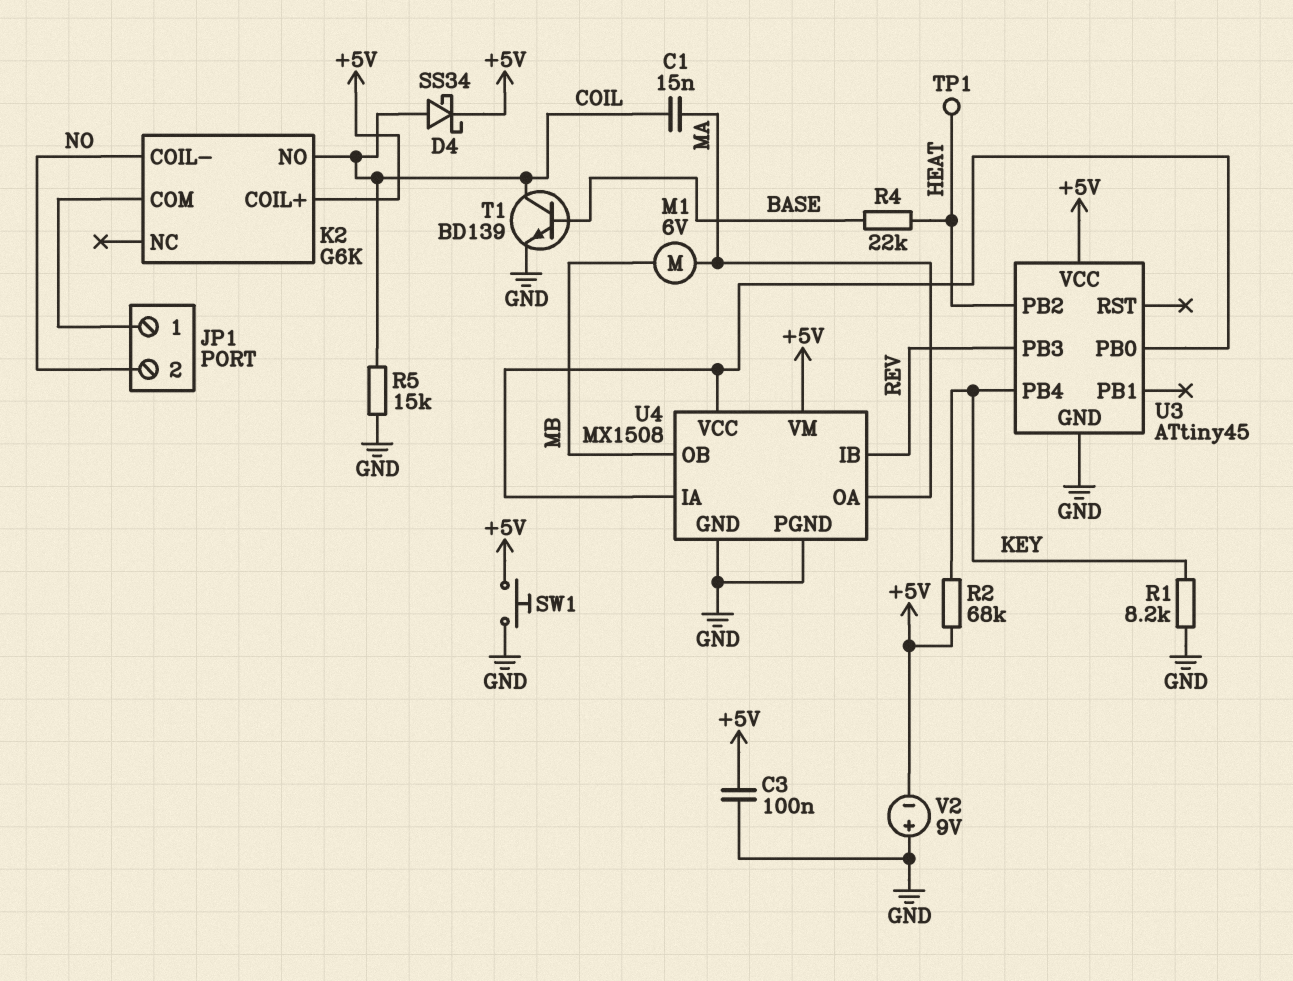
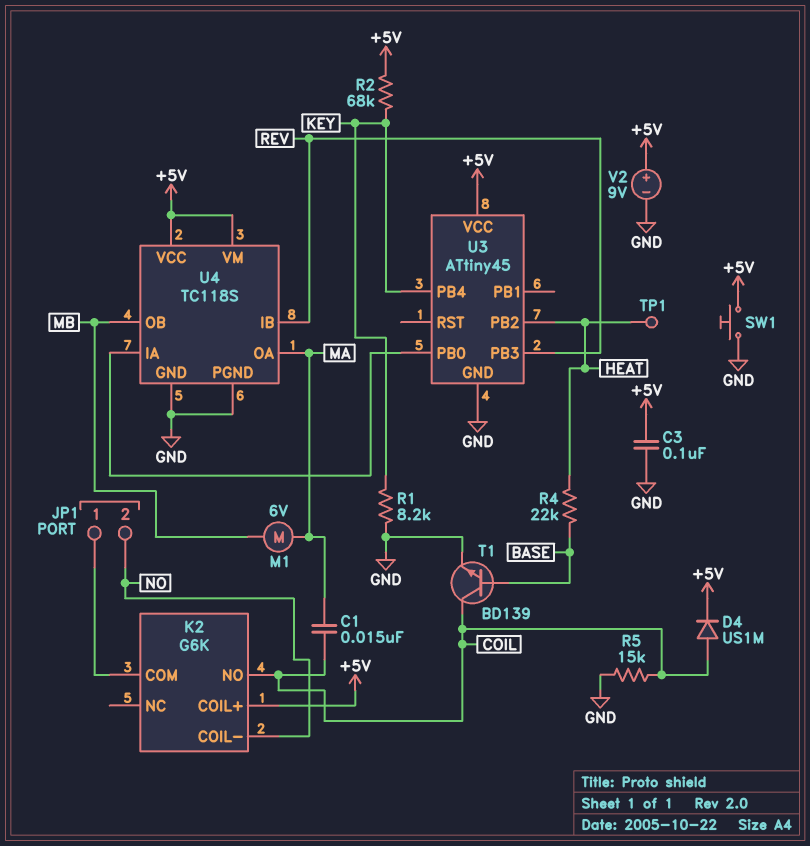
D4: schottky SS34 (A COIL, K +5V) -> diode US1M (A COIL, K +5V)
U4: MX1508 -> TC118S
U4 pin VCC: U3/PB0 -> +5V
V2: 9V (plus GND, minus +5V) -> 9V (plus +5V, minus GND)

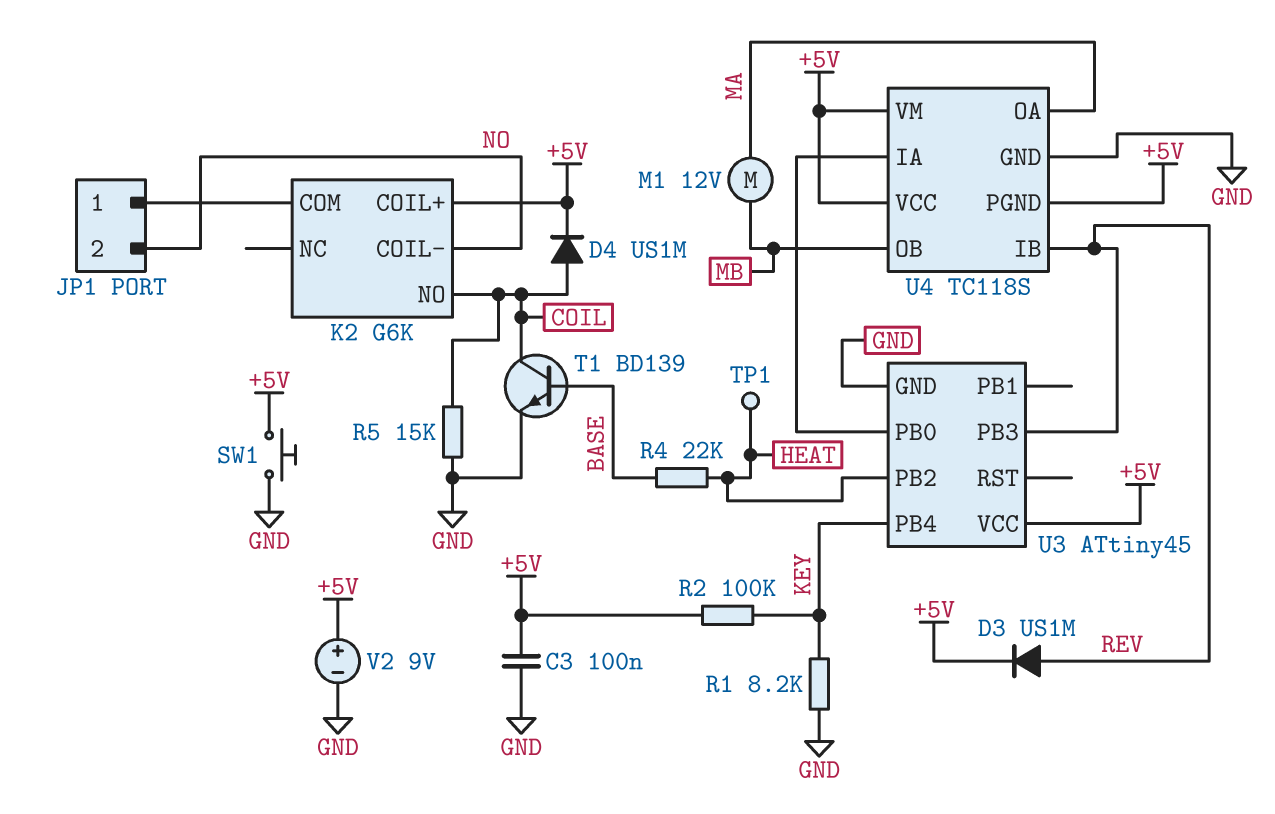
C1: 15nF (COIL, MA) -> none
D3: none -> diode US1M (A REV, K +5V)
M1: motor 6V (MA, MB) -> motor 12V (MA, MB)
R2: 68k (+5V, KEY) -> 100k (+5V, KEY)
U4 pin PGND: GND -> +5V

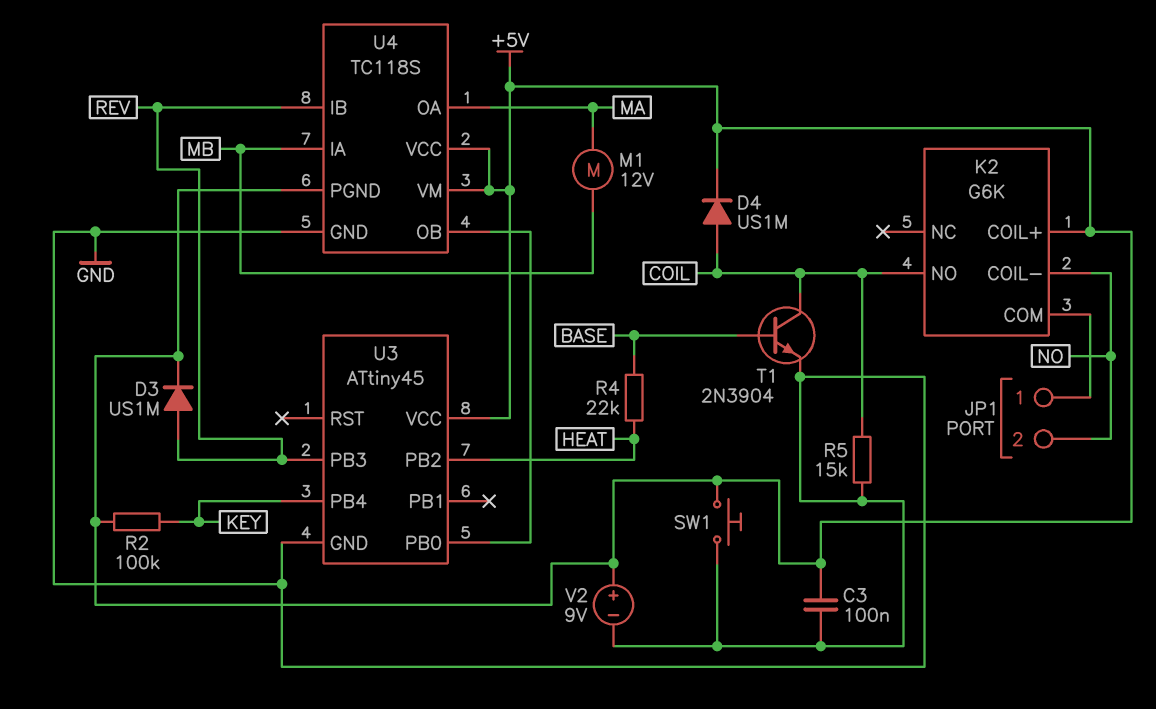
R1: 8.2k (GND, KEY) -> none
T1: NPN BD139 (B BASE, C COIL, E GND) -> NPN 2N3904 (B BASE, C COIL, E GND)
TP1: test point (HEAT) -> none
U4 pin IA: U3/PB0 -> MB
U4 pin OB: MB -> U3/PB0

